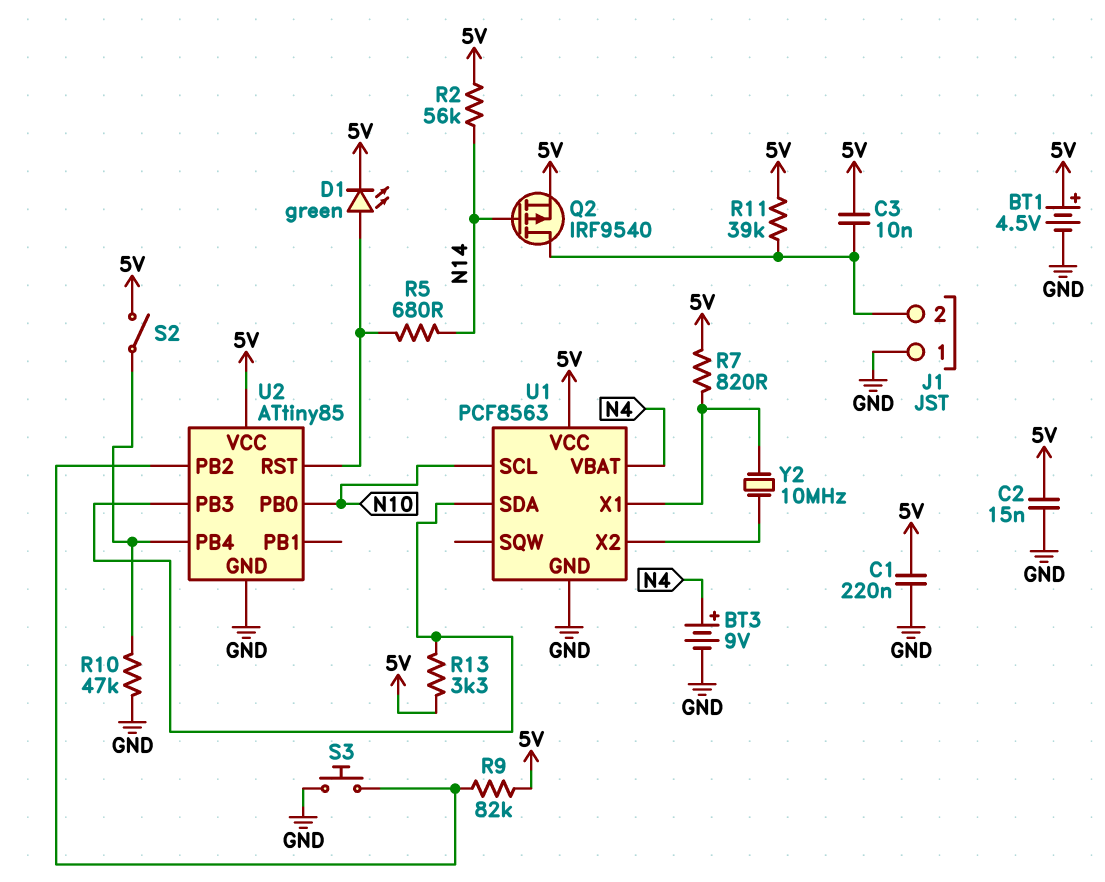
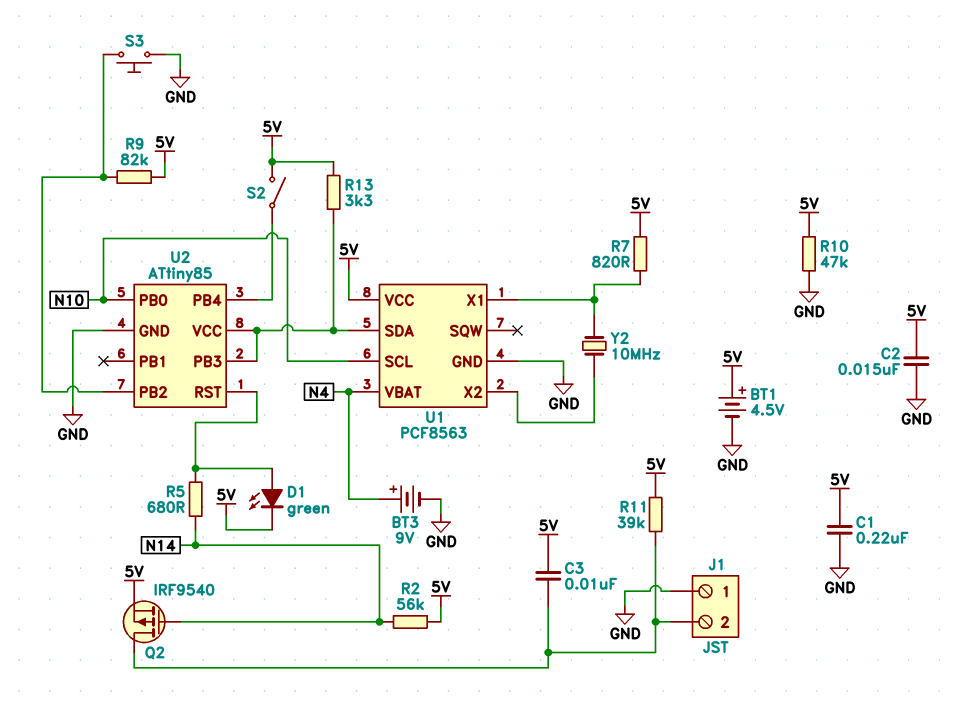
R10: 47k (GND, U2/PB4) -> 47k (5V, GND)
U2 pin VCC: 5V -> U1/SDA

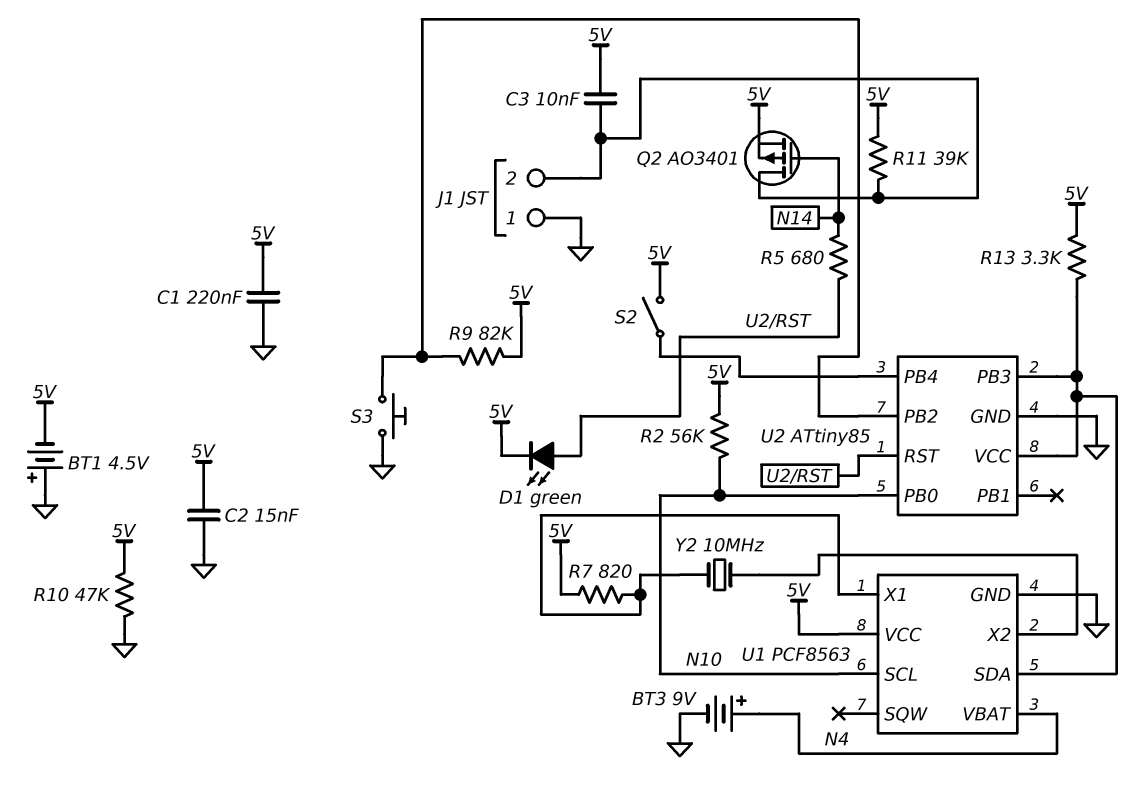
BT1: 4.5V (plus 5V, minus GND) -> 4.5V (plus GND, minus 5V)
Q2: PMOS IRF9540 (G N14, D J1/2, S 5V) -> PMOS AO3401 (G N14, D J1/2, S 5V)
R2: 56k (5V, N14) -> 56k (5V, N10)

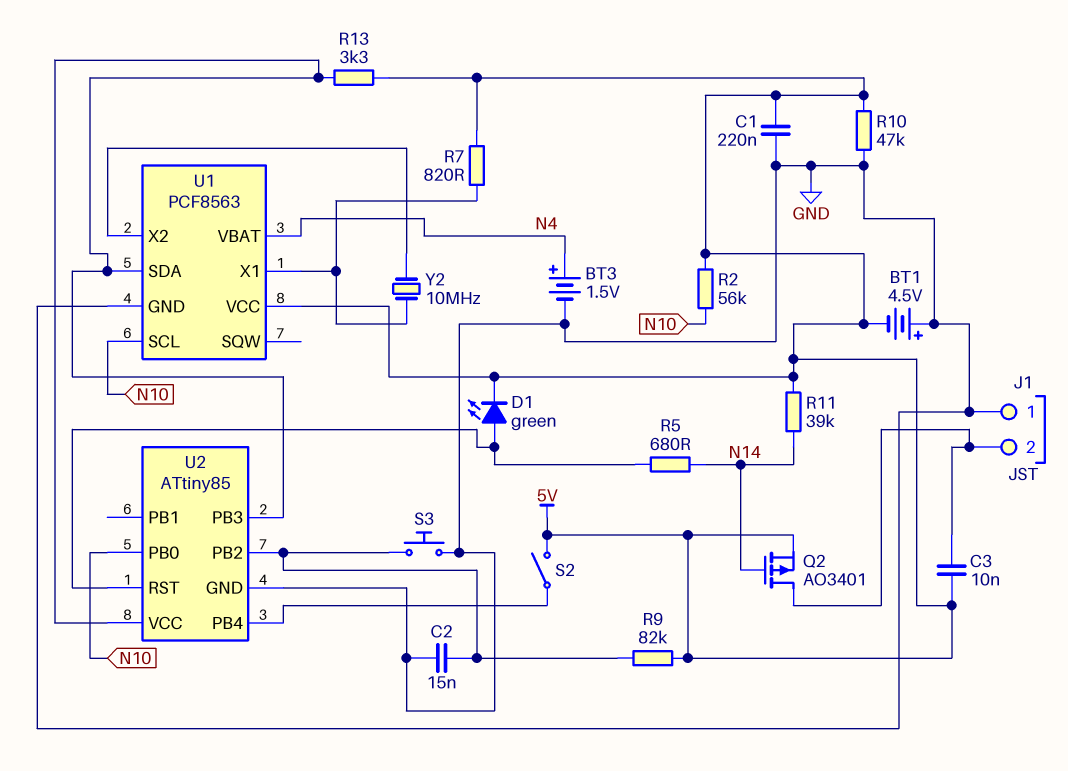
BT3: 9V (plus N4, minus GND) -> 1.5V (plus N4, minus GND)
C2: 15nF (5V, GND) -> 15nF (GND, U2/PB2)
R11: 39k (5V, J1/2) -> 39k (5V, N14)

